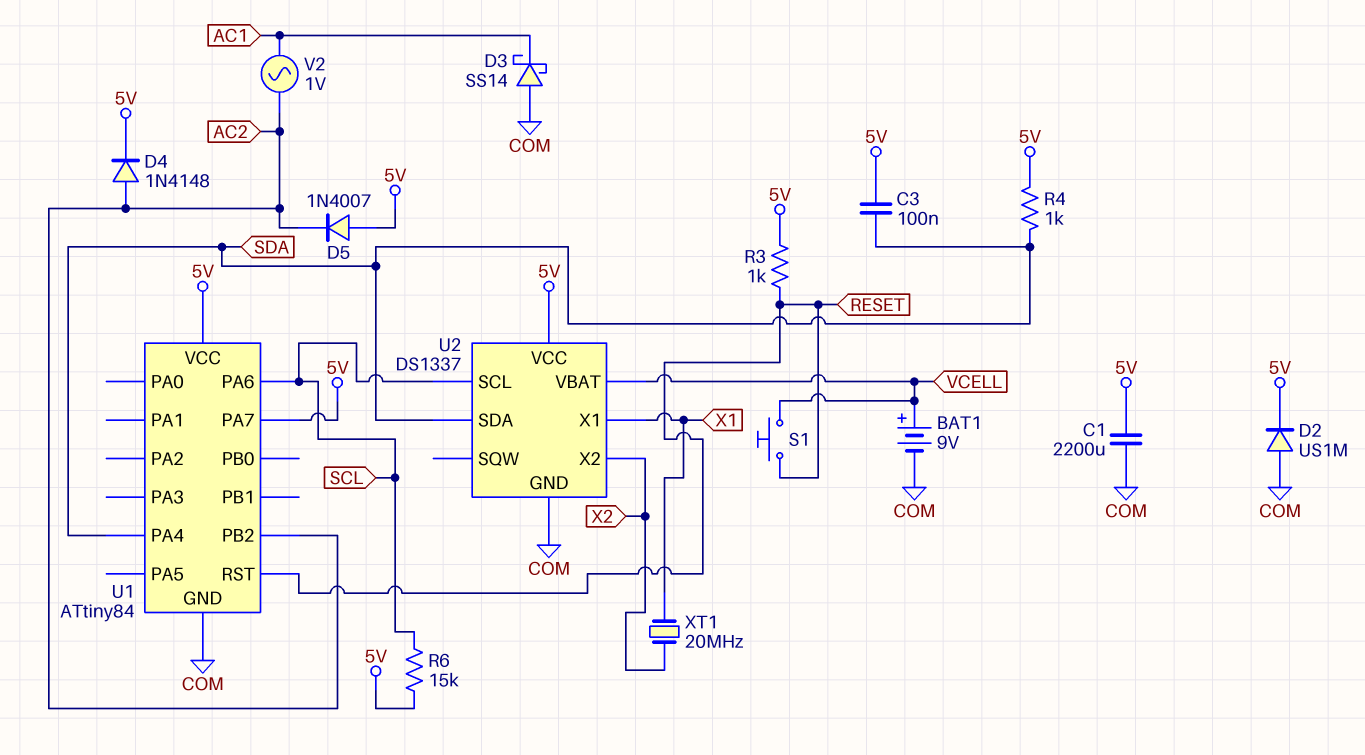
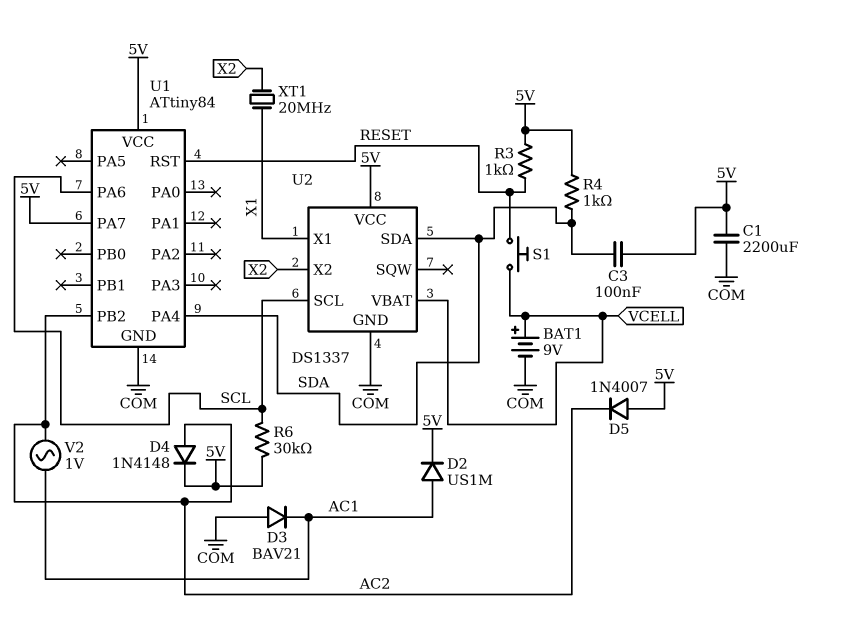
D2: diode US1M (A COM, K 5V) -> diode US1M (A AC1, K 5V)
D3: schottky SS14 (A COM, K AC1) -> diode BAV21 (A COM, K AC1)
R6: 15k (5V, SCL) -> 30k (5V, SCL)

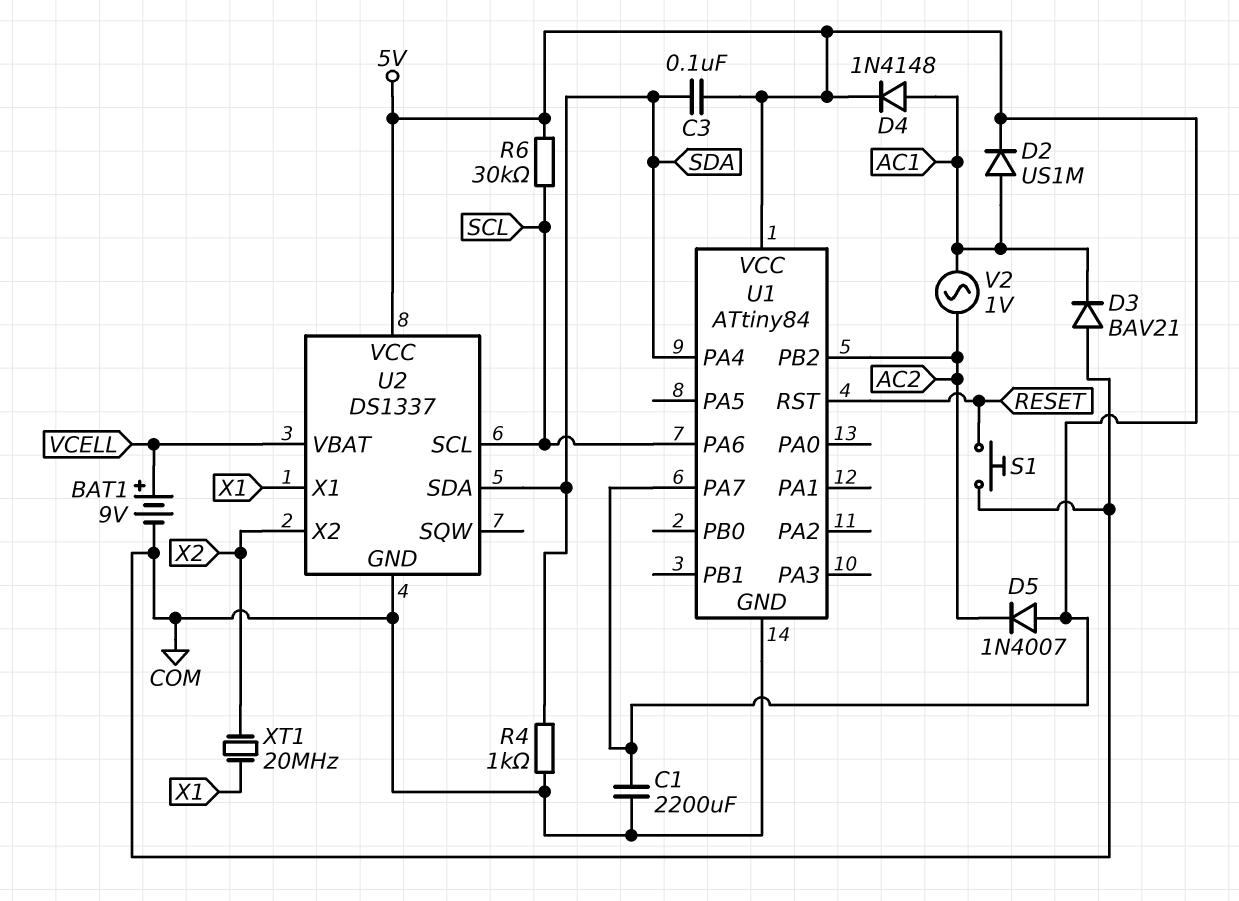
D4: diode 1N4148 (A AC2, K 5V) -> diode 1N4148 (A AC1, K 5V)
R3: 1k (5V, RESET) -> none
R4: 1k (5V, SDA) -> 1k (COM, SDA)
S1: button (RESET, VCELL) -> button (COM, RESET)

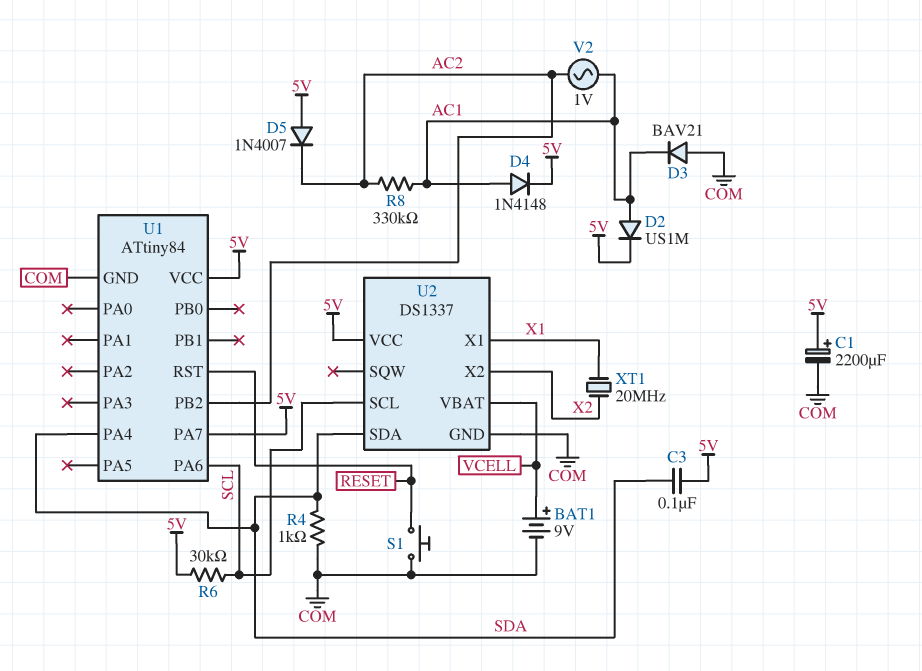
C1: 2200uF (5V, COM) -> 2200uF (plus 5V, minus COM)
R8: none -> 330k (AC1, AC2)

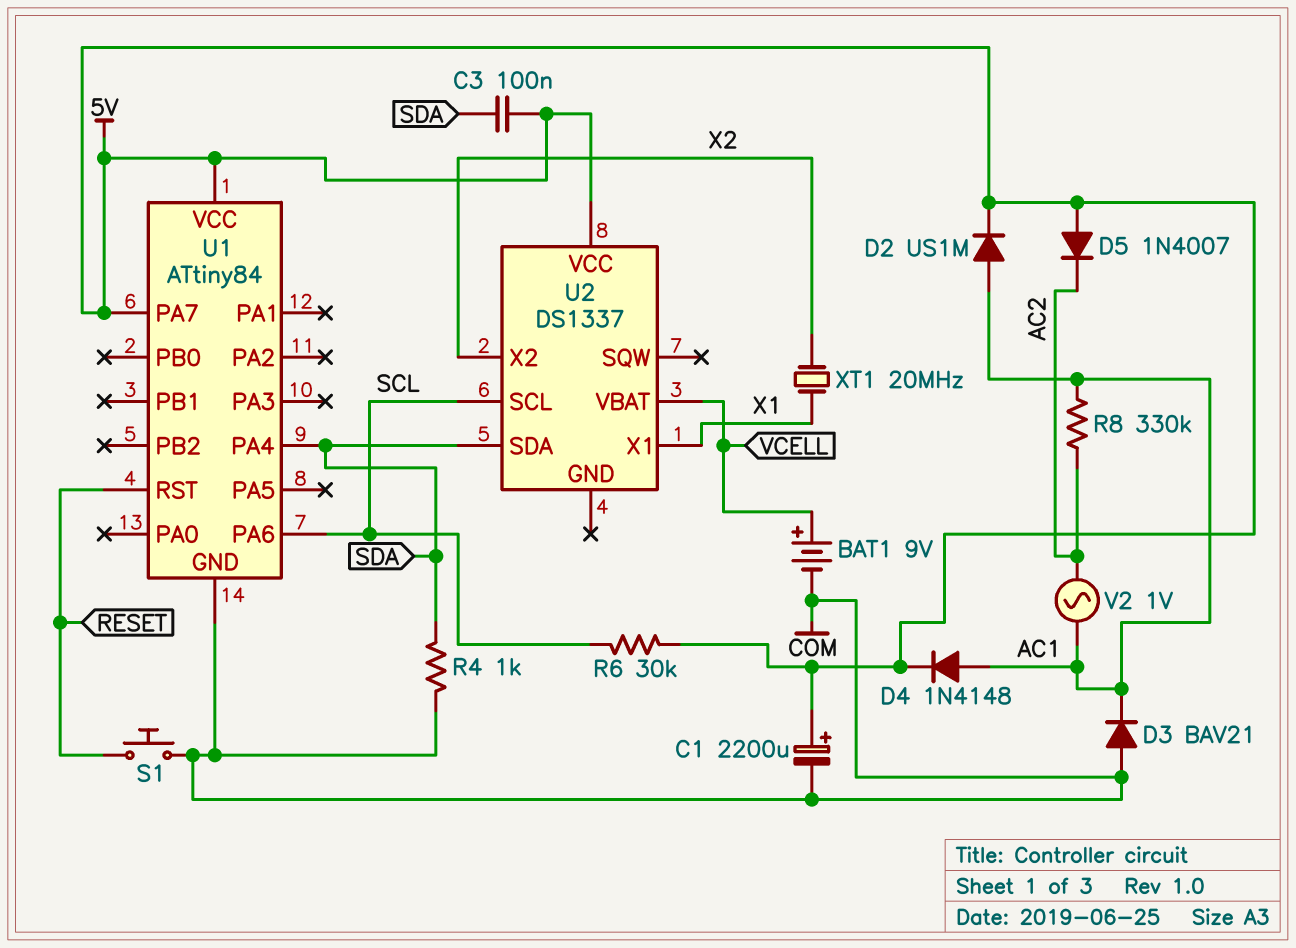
U1 pin PB2: AC2 -> none
U2 pin GND: COM -> none

